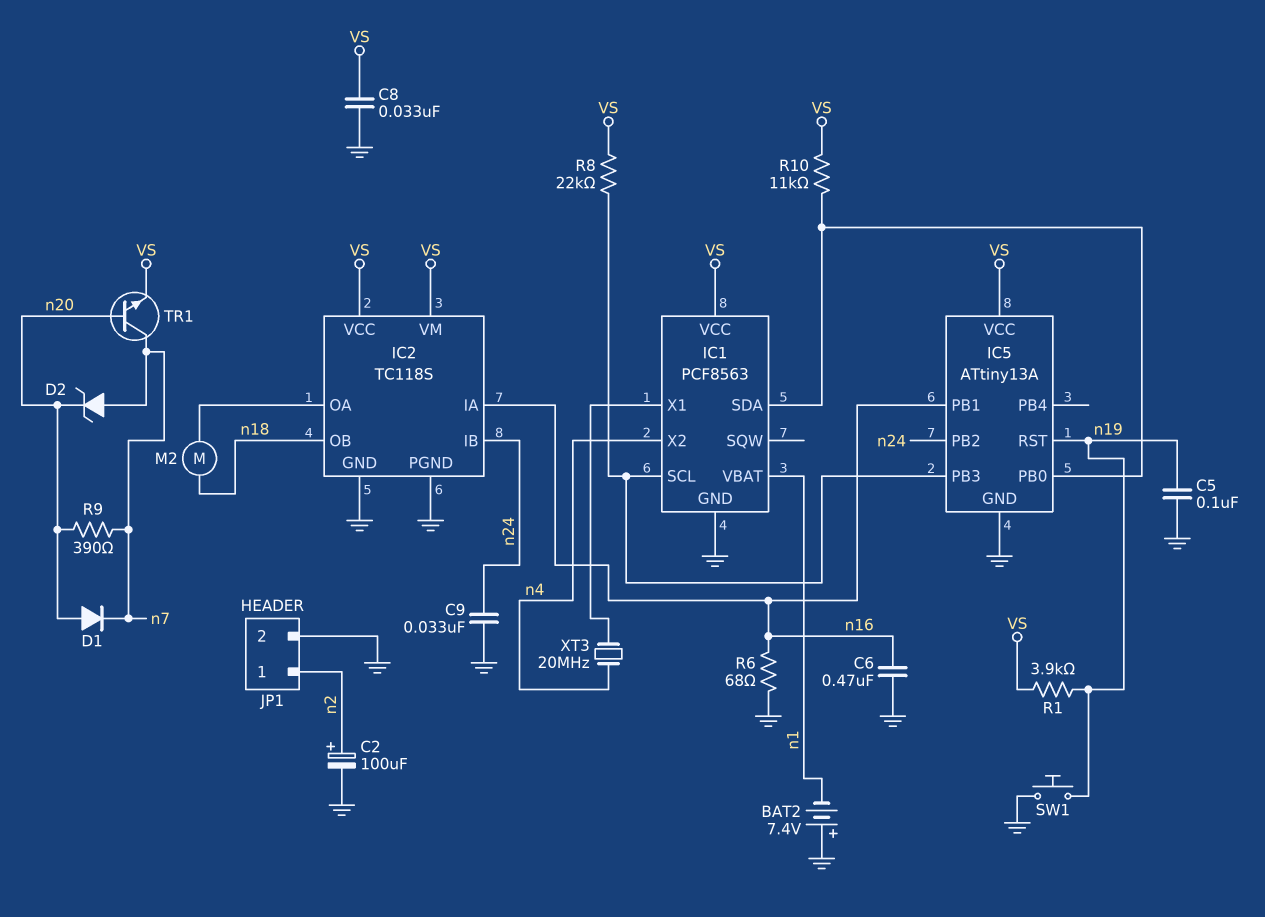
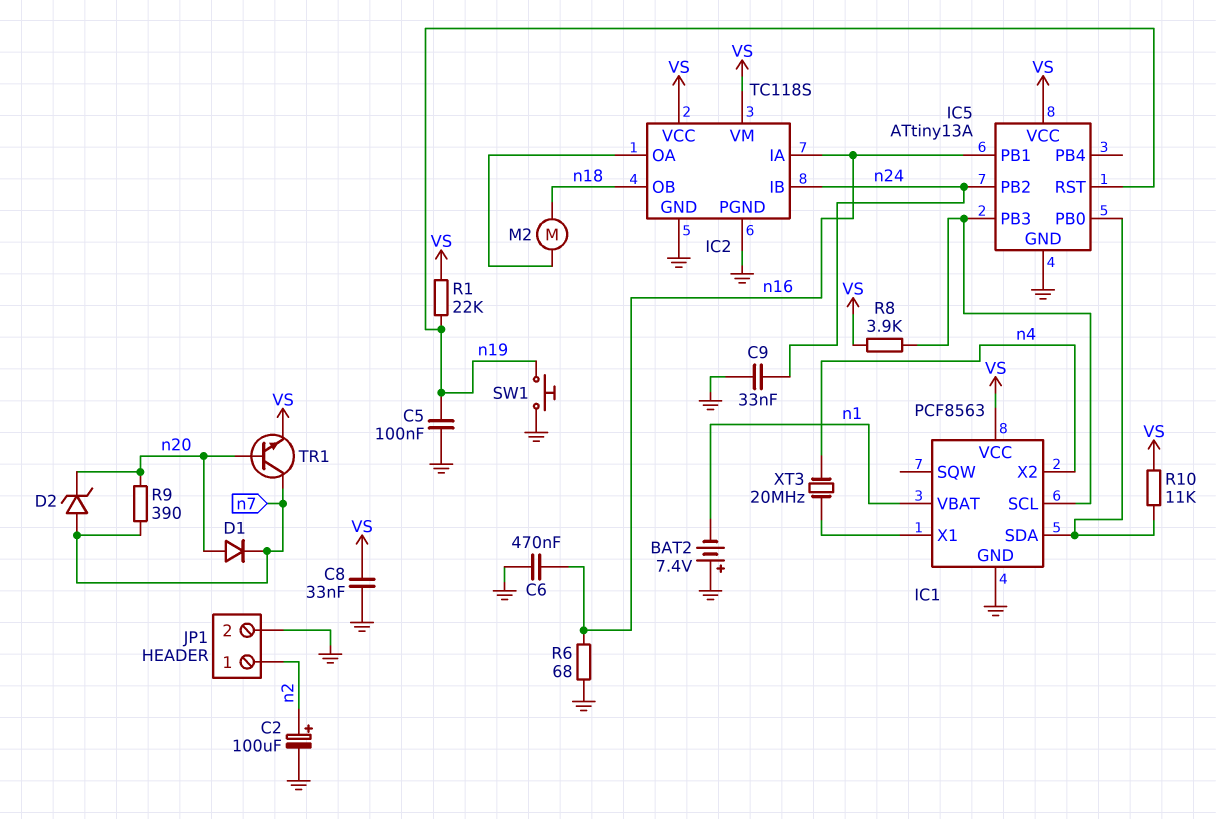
R1: 3.9k (VS, n19) -> 22k (VS, n19)
R8: 22k (IC1/SCL, VS) -> 3.9k (IC1/SCL, VS)

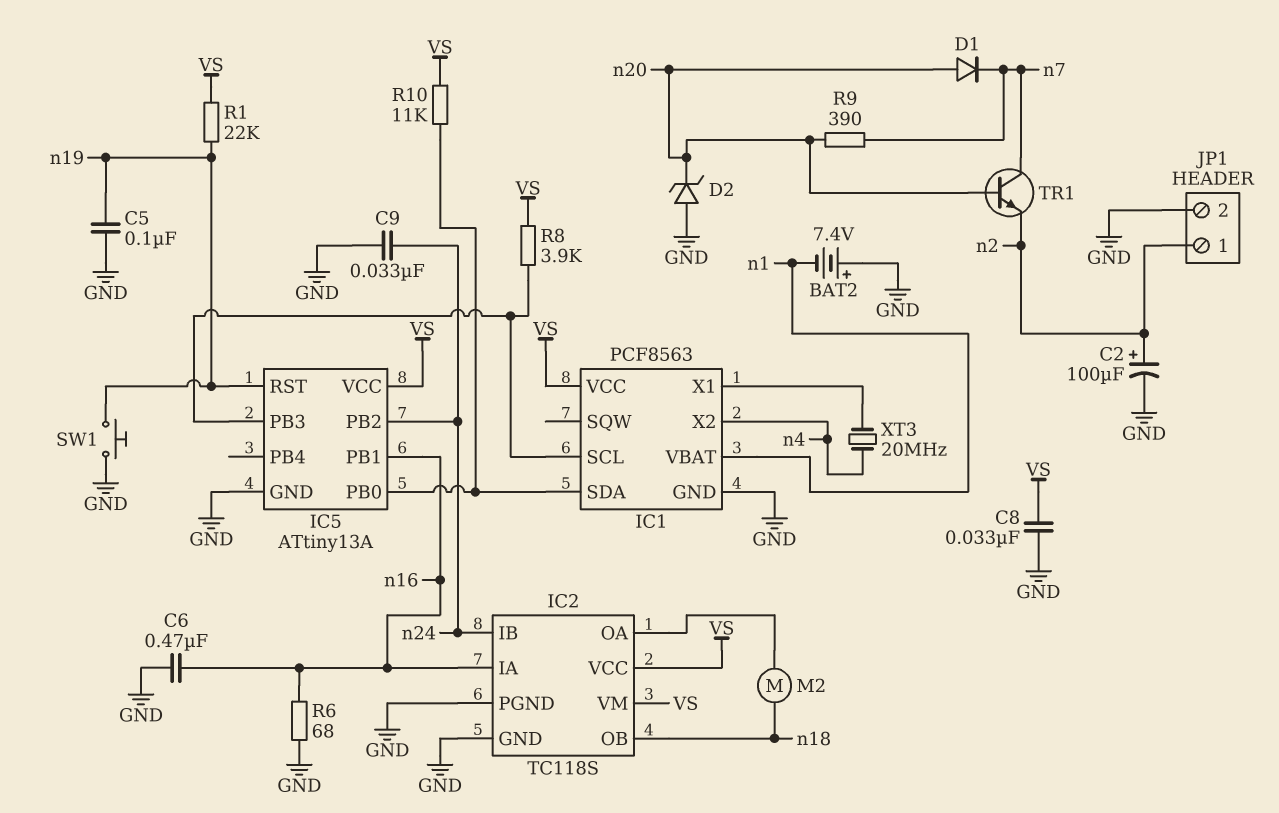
D2: zener (A n7, K n20) -> zener (A GND, K n20)
TR1: NPN (B n20, C n7, E VS) -> NPN (B n20, C n7, E n2)

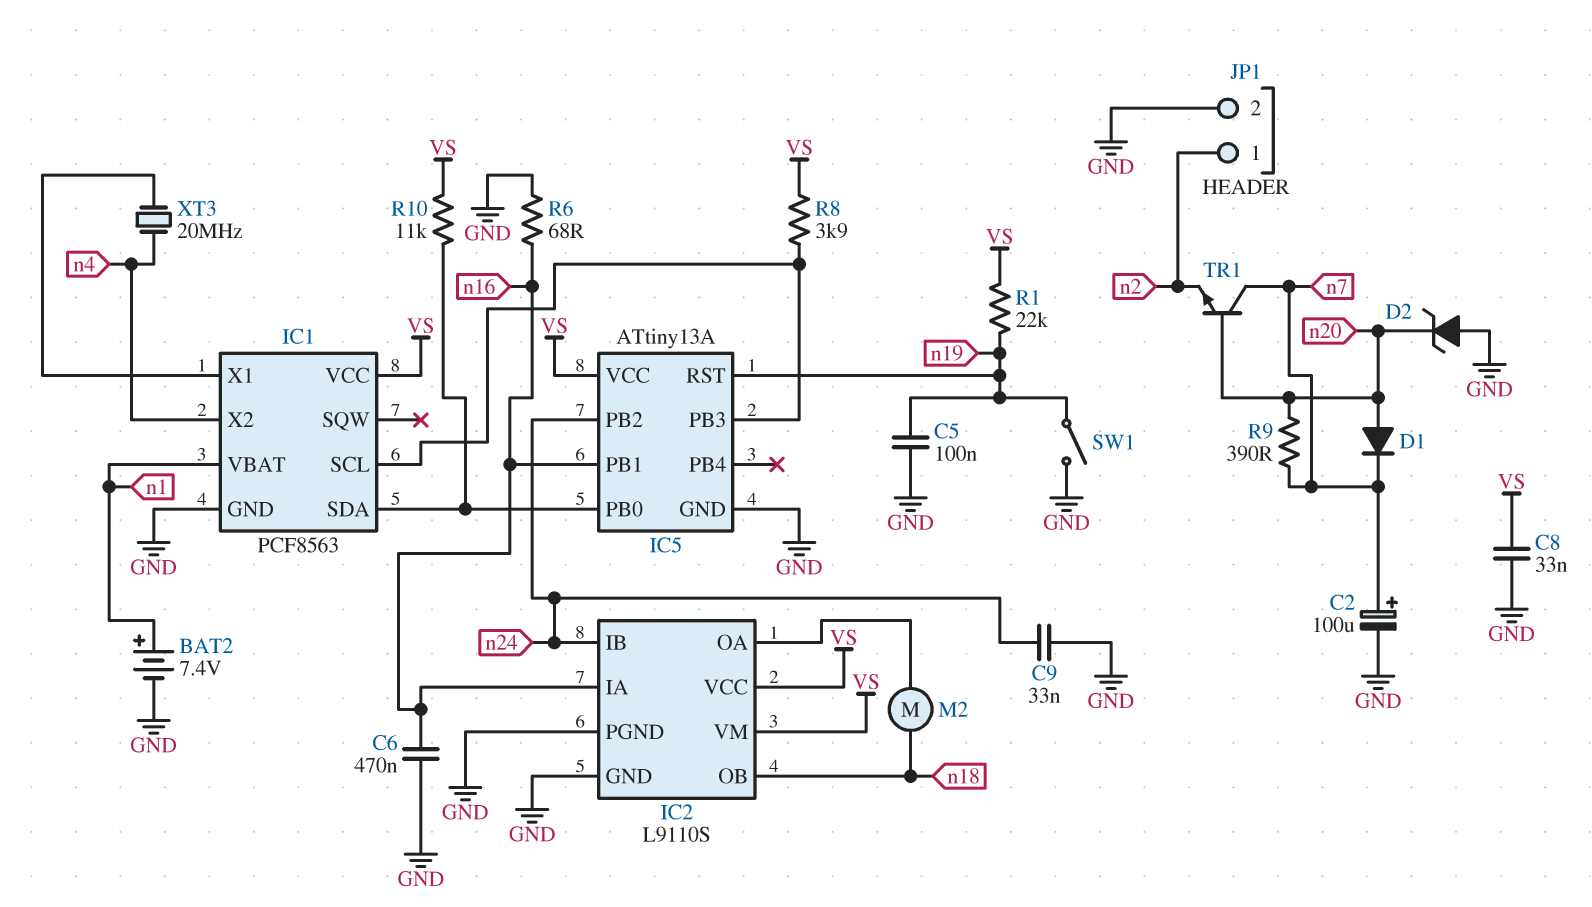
BAT2: 7.4V (plus GND, minus n1) -> 7.4V (plus n1, minus GND)
C2: 100uF (plus n2, minus GND) -> 100uF (plus n7, minus GND)
IC2: TC118S -> L9110S
SW1: button (GND, n19) -> switch (GND, n19)

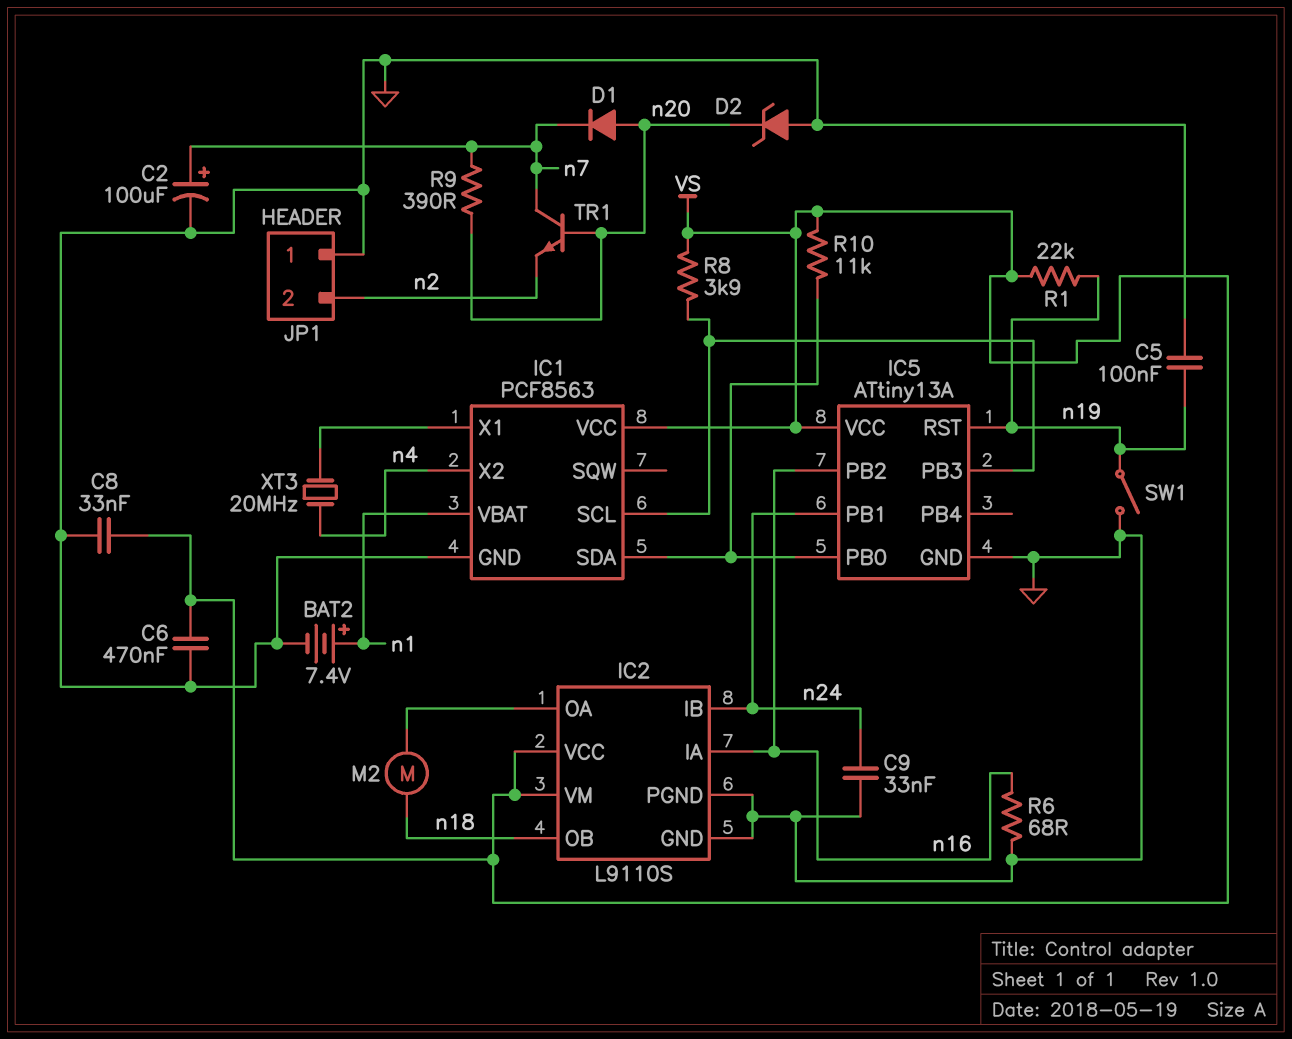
C6: 470nF (GND, n16) -> 470nF (GND, VS)
IC5 pin PB1: n16 -> n24
IC5 pin PB2: n24 -> n16
JP1 pin 1: n2 -> GND
JP1 pin 2: GND -> n2

